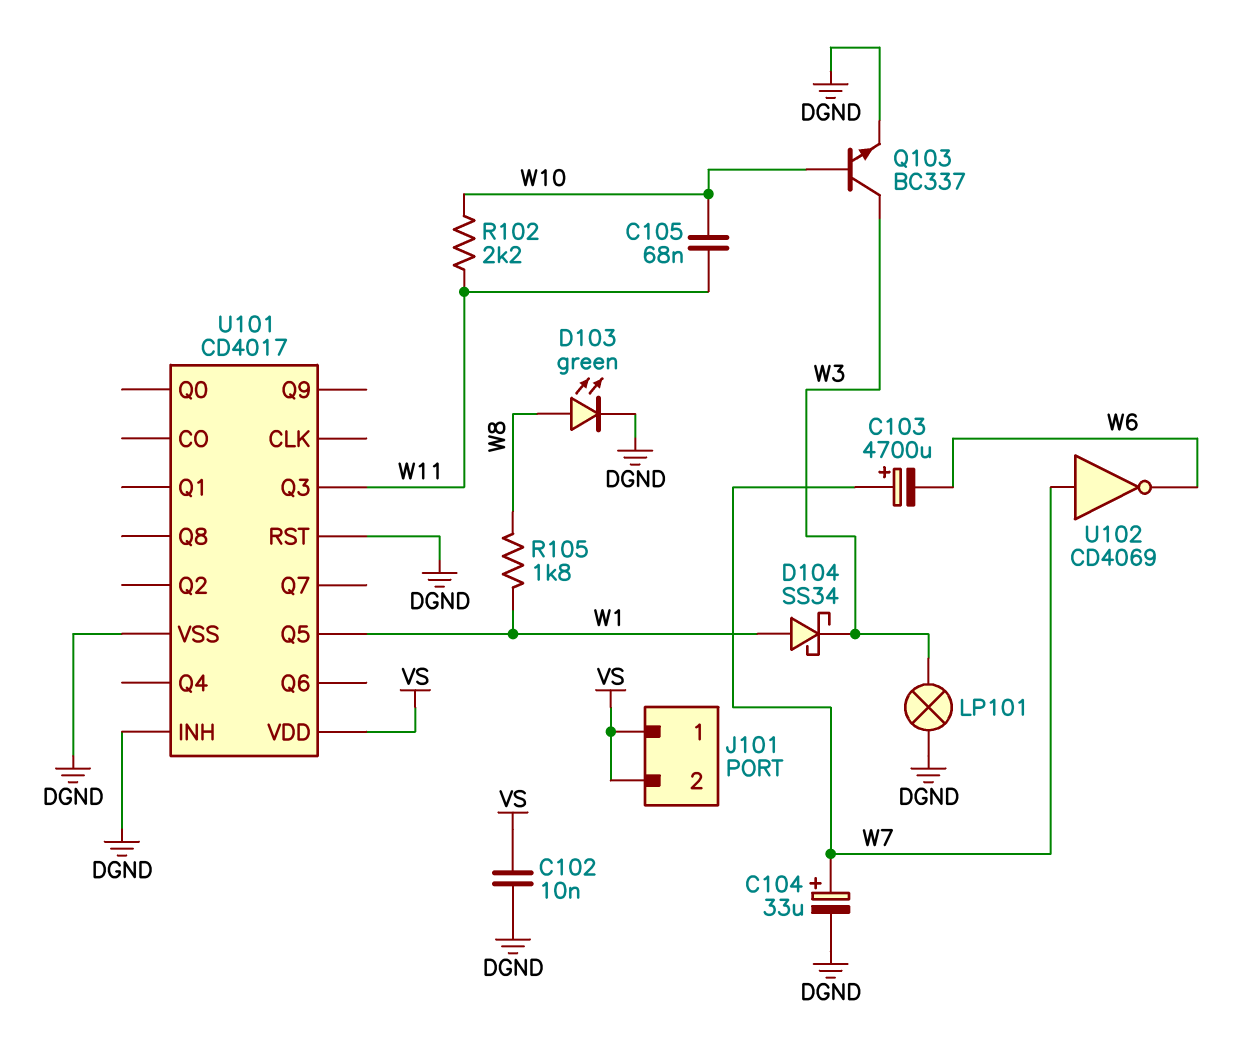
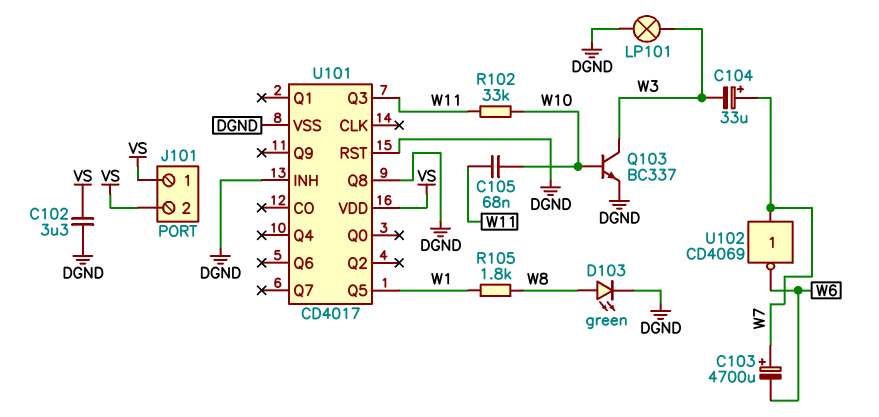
C102: 10nF (DGND, VS) -> 3.3uF (DGND, VS)
C104: 33uF (plus W7, minus DGND) -> 33uF (plus W7, minus W3)
D104: schottky SS34 (A W1, K W3) -> none
R102: 2.2k (W10, W11) -> 33k (W10, W11)
U101 pin Q8: none -> DGND

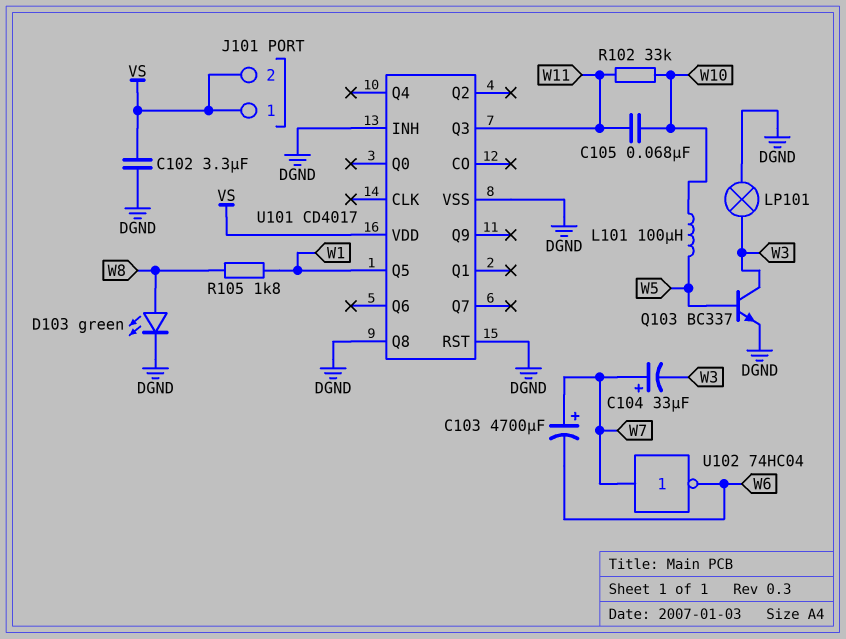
L101: none -> 100uH (W5, W10)
Q103: NPN BC337 (B W10, C W3, E DGND) -> NPN BC337 (B W5, C W3, E DGND)
U102: NOT CD4069 (in W7, out W6) -> NOT 74HC04 (in W7, out W6)

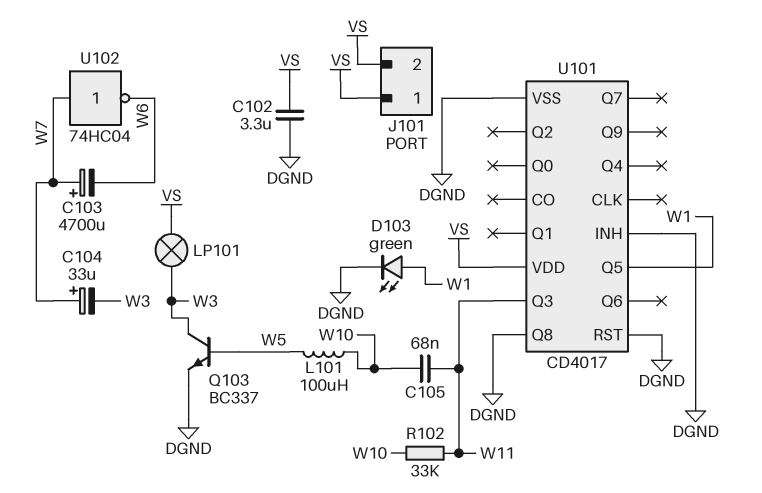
D103: LED green (A W8, K DGND) -> LED green (A W1, K DGND)
LP101: lamp (DGND, W3) -> lamp (VS, W3)
R105: 1.8k (W1, W8) -> none

